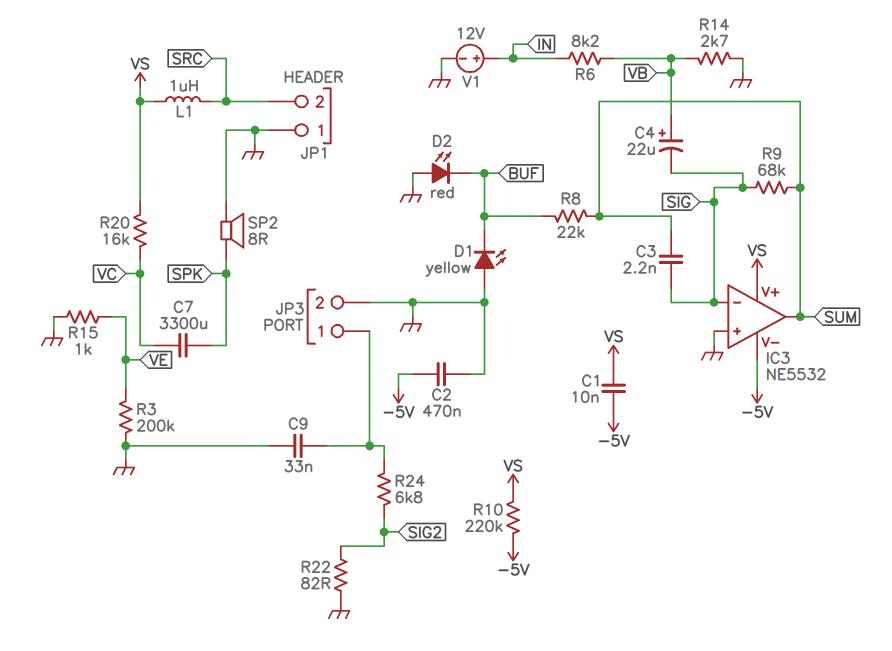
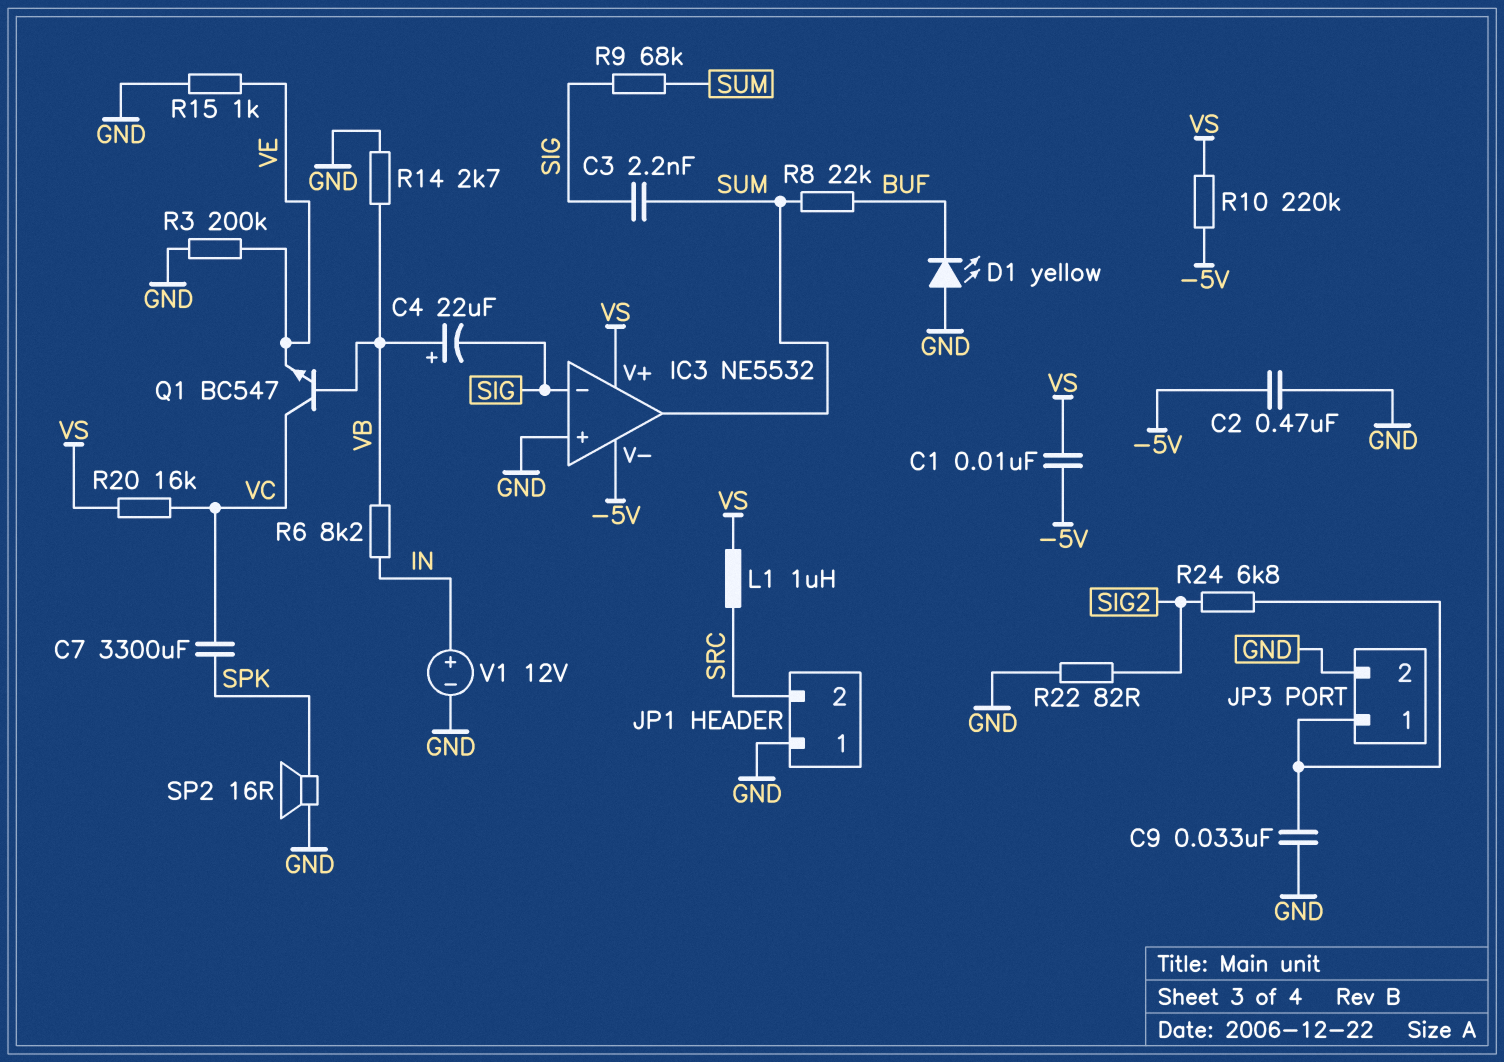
D2: LED red (A GND, K BUF) -> none
Q1: none -> NPN BC547 (B VB, C VC, E VE)
SP2: speaker 8R (GND, SPK) -> speaker 16R (GND, SPK)

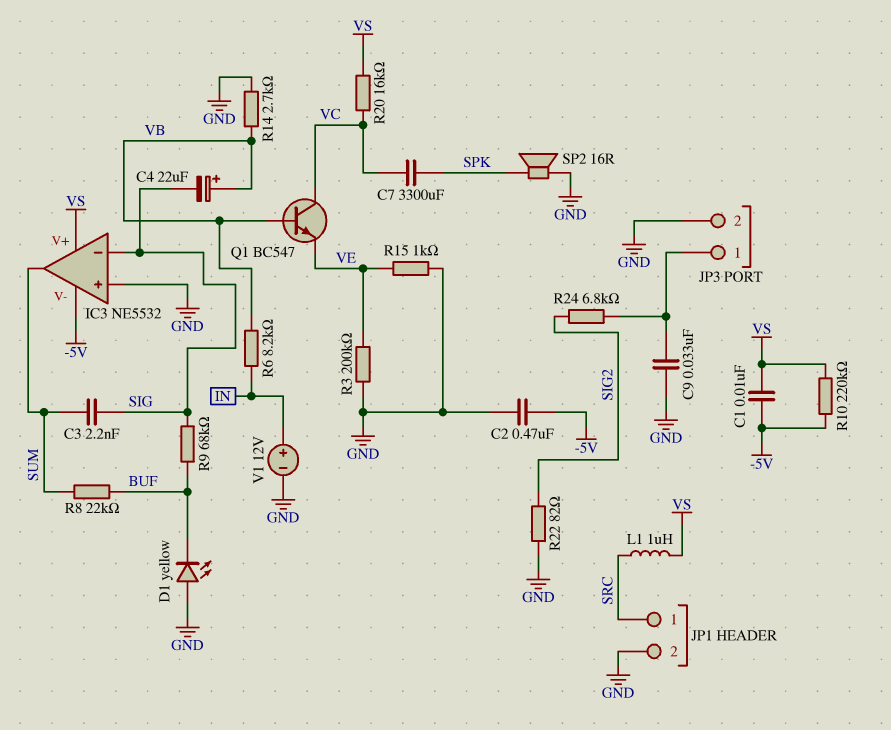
JP1 pin 1: GND -> SRC
JP1 pin 2: SRC -> GND
R9: 68k (SIG, SUM) -> 68k (BUF, SIG)

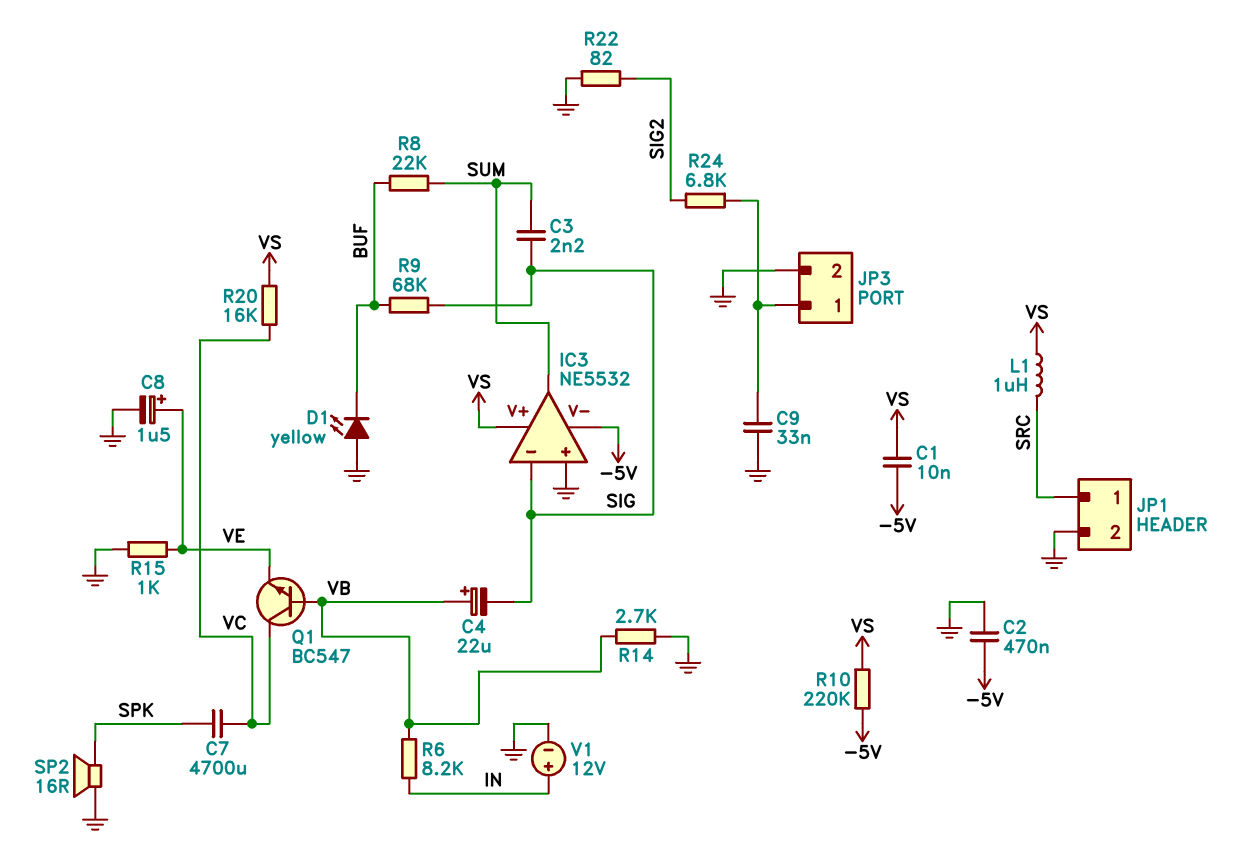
C7: 3300uF (SPK, VC) -> 4700uF (SPK, VC)
C8: none -> 1.5uF (plus VE, minus GND)
R3: 200k (GND, VE) -> none

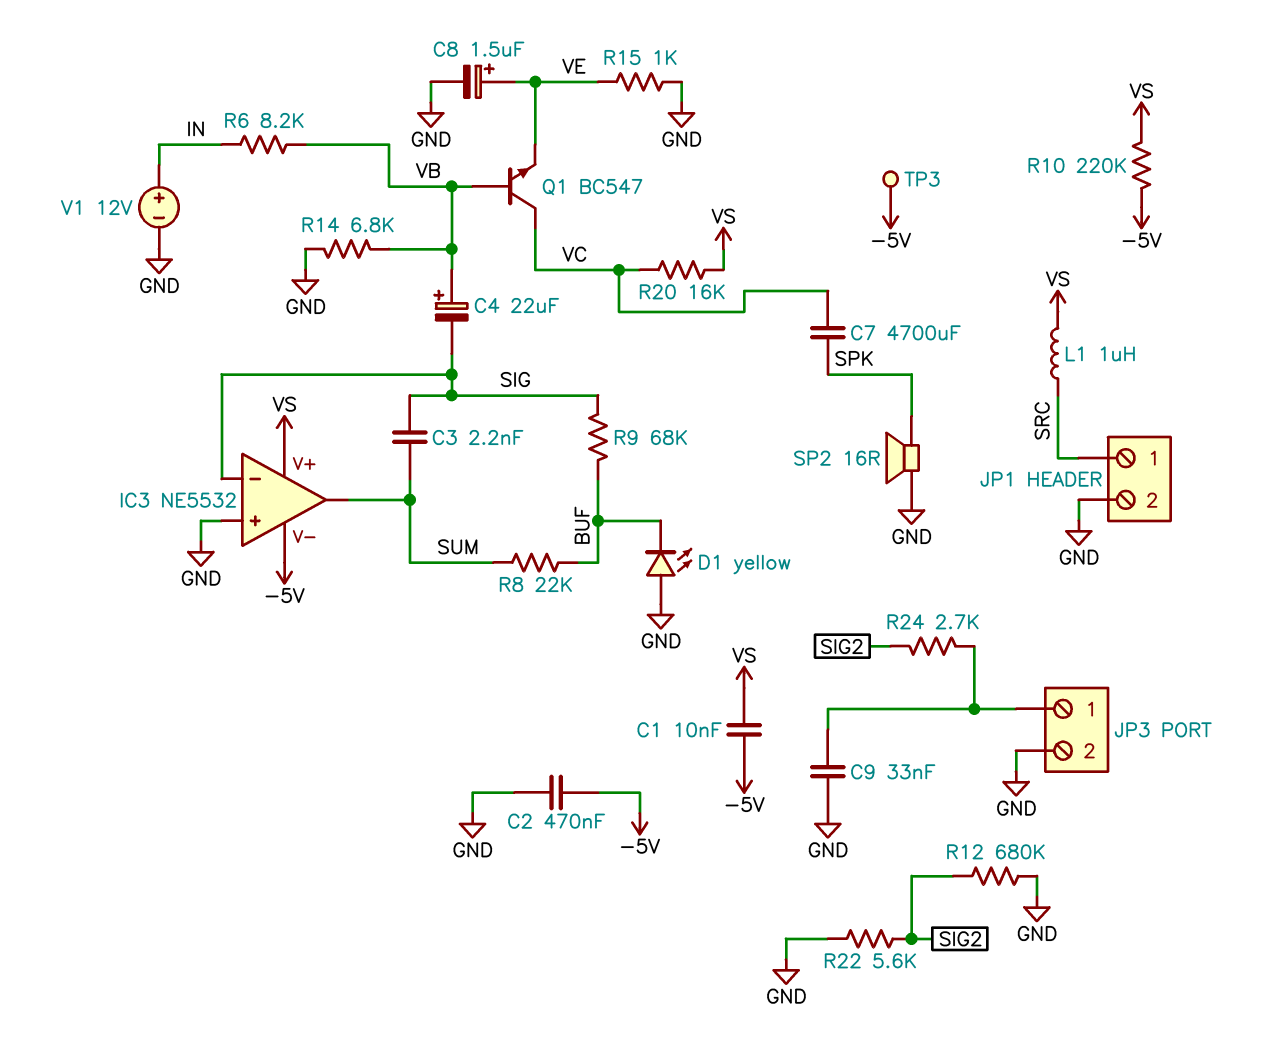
R12: none -> 680k (GND, SIG2)
R14: 2.7k (GND, VB) -> 6.8k (GND, VB)
R22: 82 (GND, SIG2) -> 5.6k (GND, SIG2)
R24: 6.8k (JP3/1, SIG2) -> 2.7k (JP3/1, SIG2)
TP3: none -> test point (-5V)

